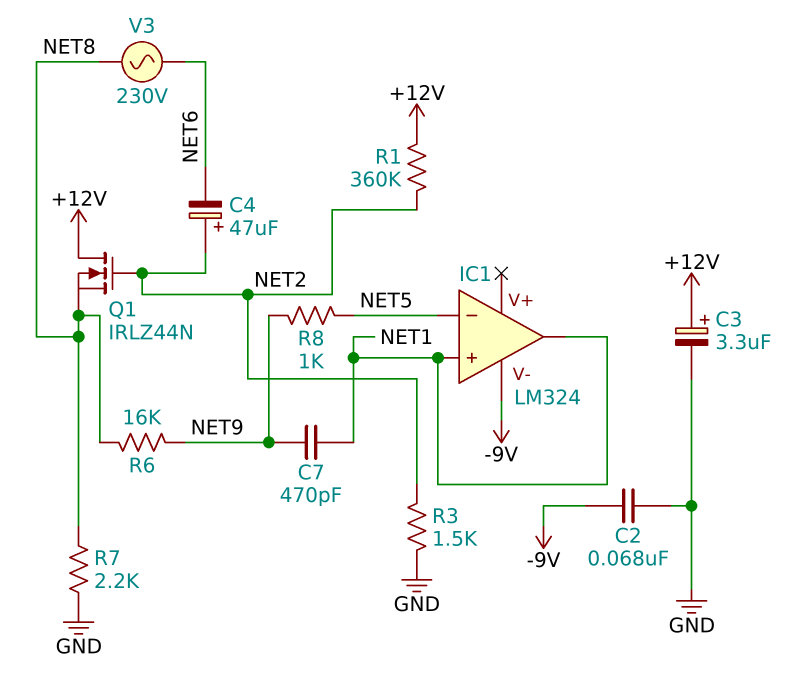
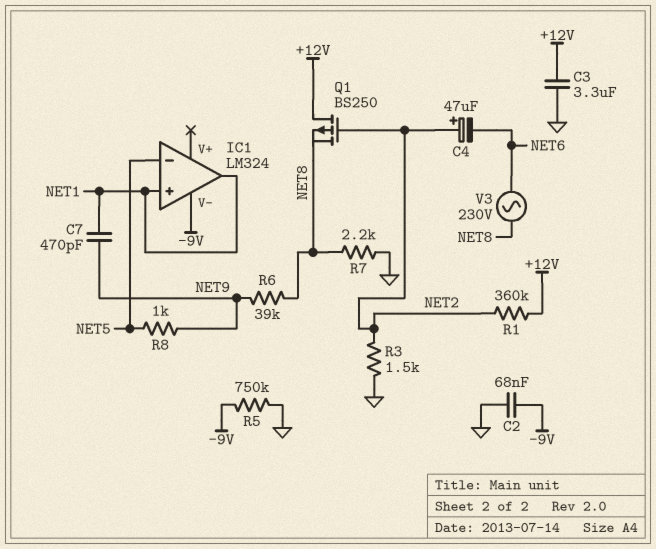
C3: 3.3uF (plus +12V, minus GND) -> 3.3uF (+12V, GND)
Q1: NMOS IRLZ44N (G NET2, D +12V, S NET8) -> PMOS BS250 (G NET2, D +12V, S NET8)
R5: none -> 750k (-9V, GND)
R6: 16k (NET8, NET9) -> 39k (NET8, NET9)

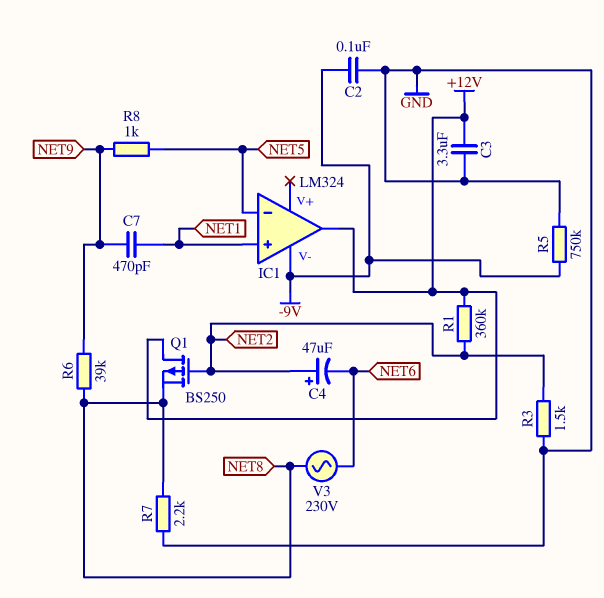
C2: 68nF (-9V, GND) -> 100nF (-9V, GND)
IC1 pin out: NET1 -> +12V

